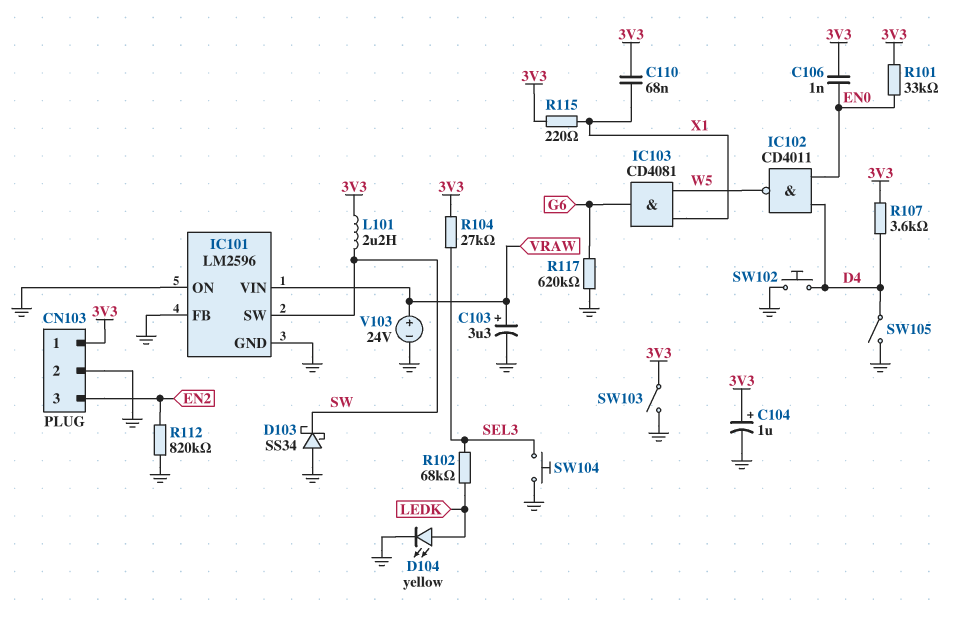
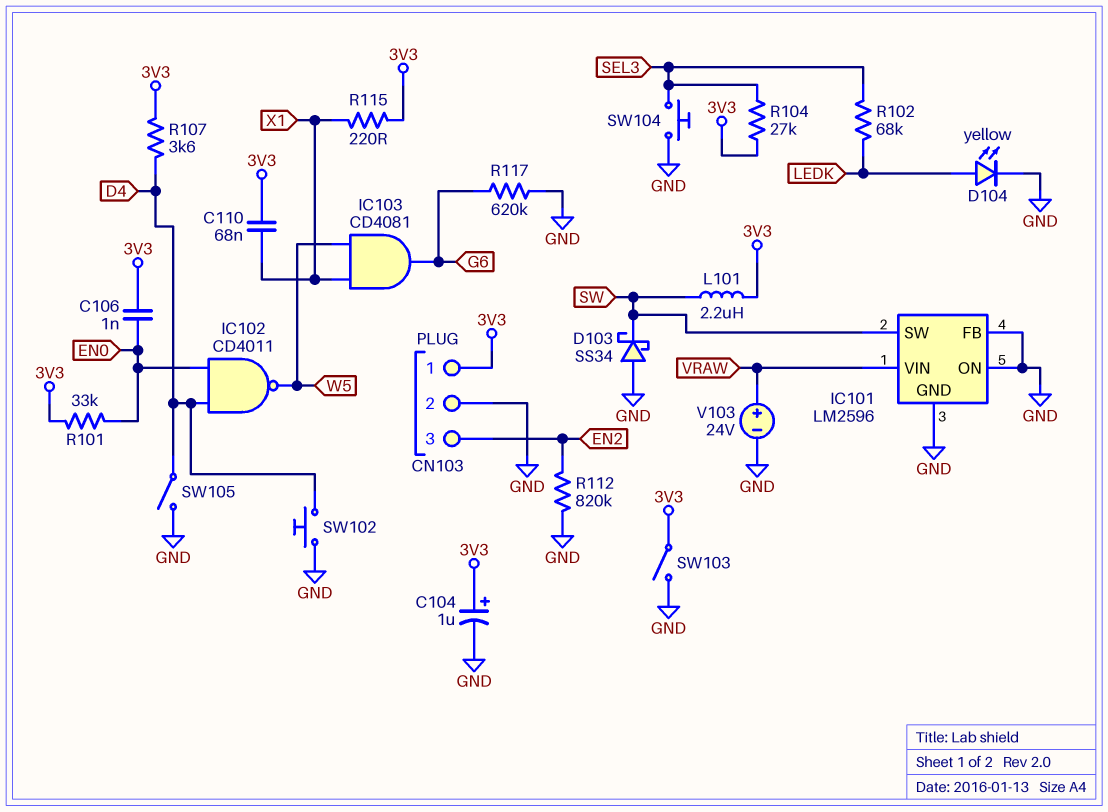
C103: 3.3uF (plus VRAW, minus GND) -> none

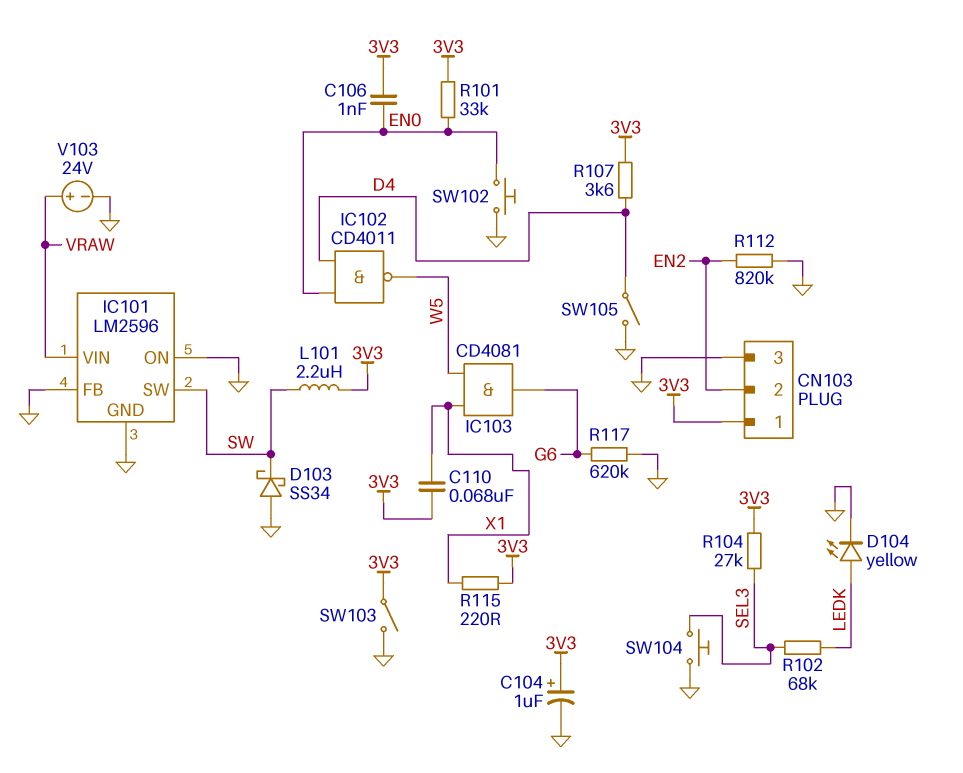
CN103 pin 2: GND -> EN2
CN103 pin 3: EN2 -> GND
SW102: button (D4, GND) -> button (EN0, GND)

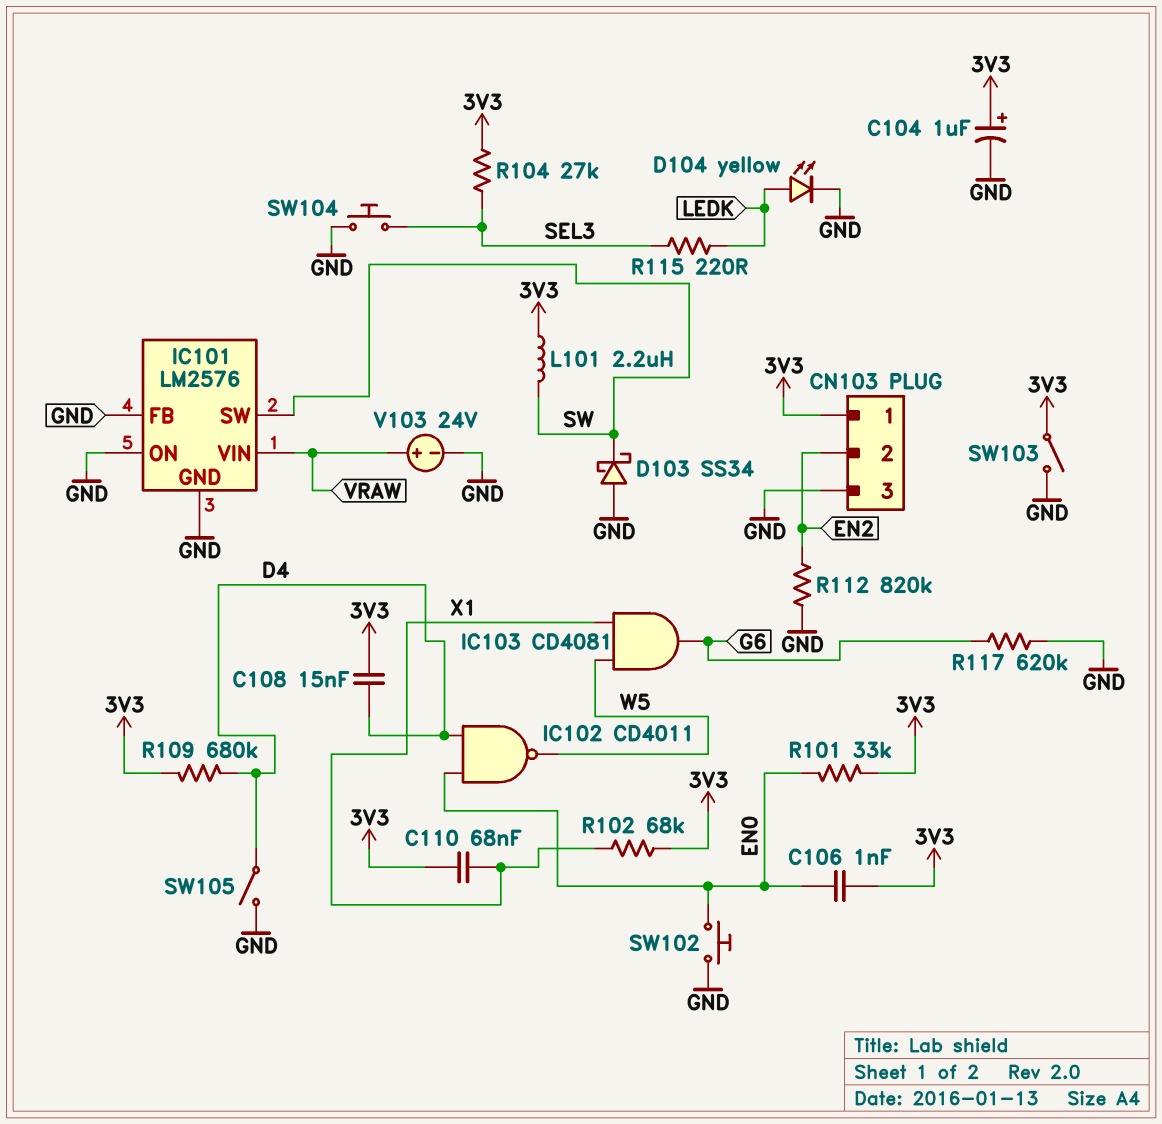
C108: none -> 15nF (3V3, D4)
IC101: LM2596 -> LM2576
R102: 68k (LEDK, SEL3) -> 68k (3V3, X1)
R107: 3.6k (3V3, D4) -> none
R109: none -> 680k (3V3, D4)
R115: 220 (3V3, X1) -> 220 (LEDK, SEL3)

